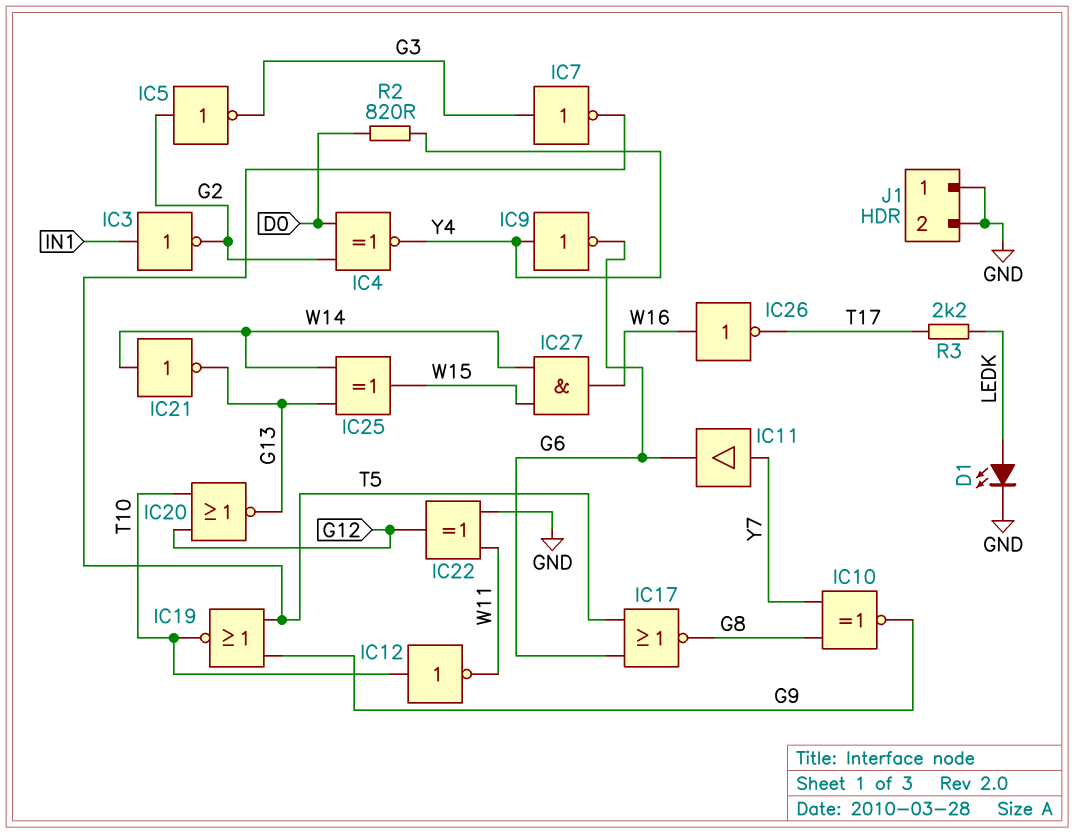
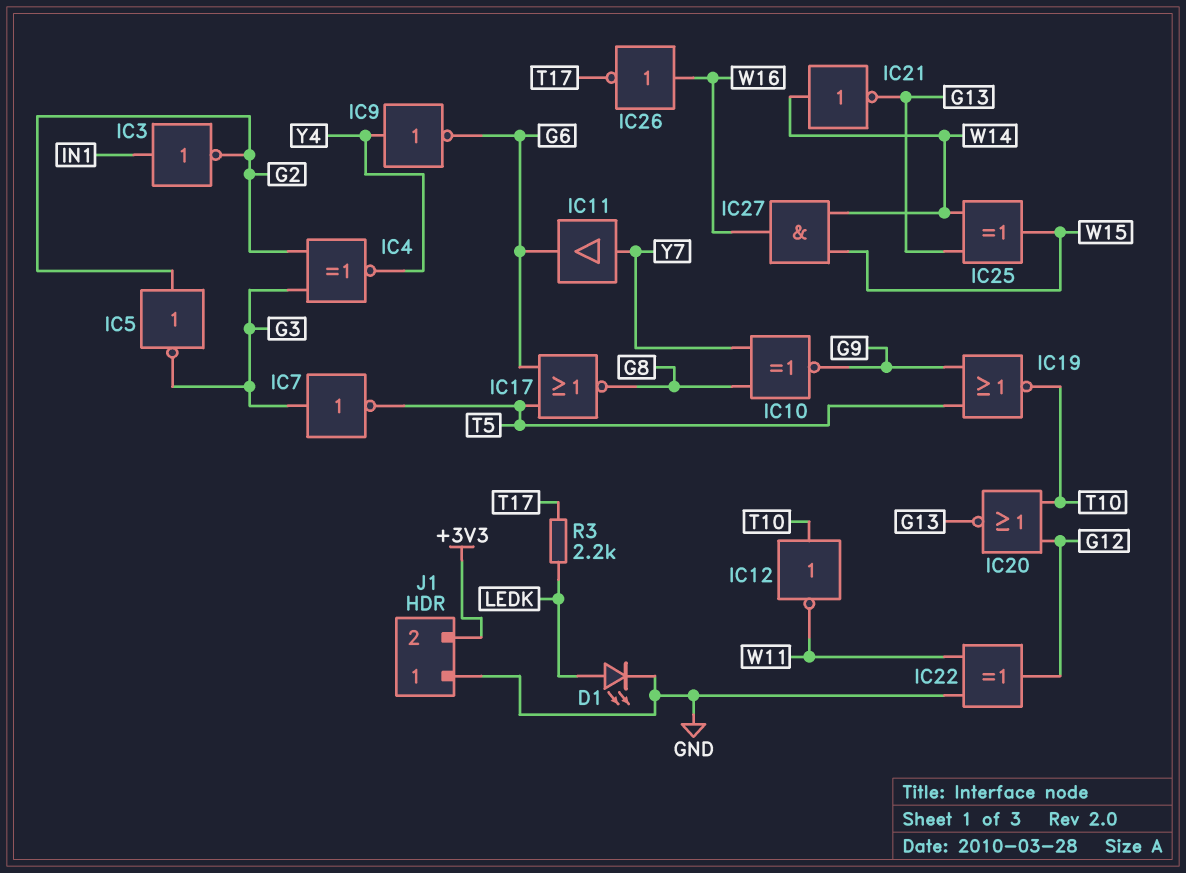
IC4: XNOR (in D0, in G2, out Y4) -> XNOR (in G2, in G3, out Y4)
J1 pin 2: GND -> +3V3
R2: 820 (D0, Y4) -> none

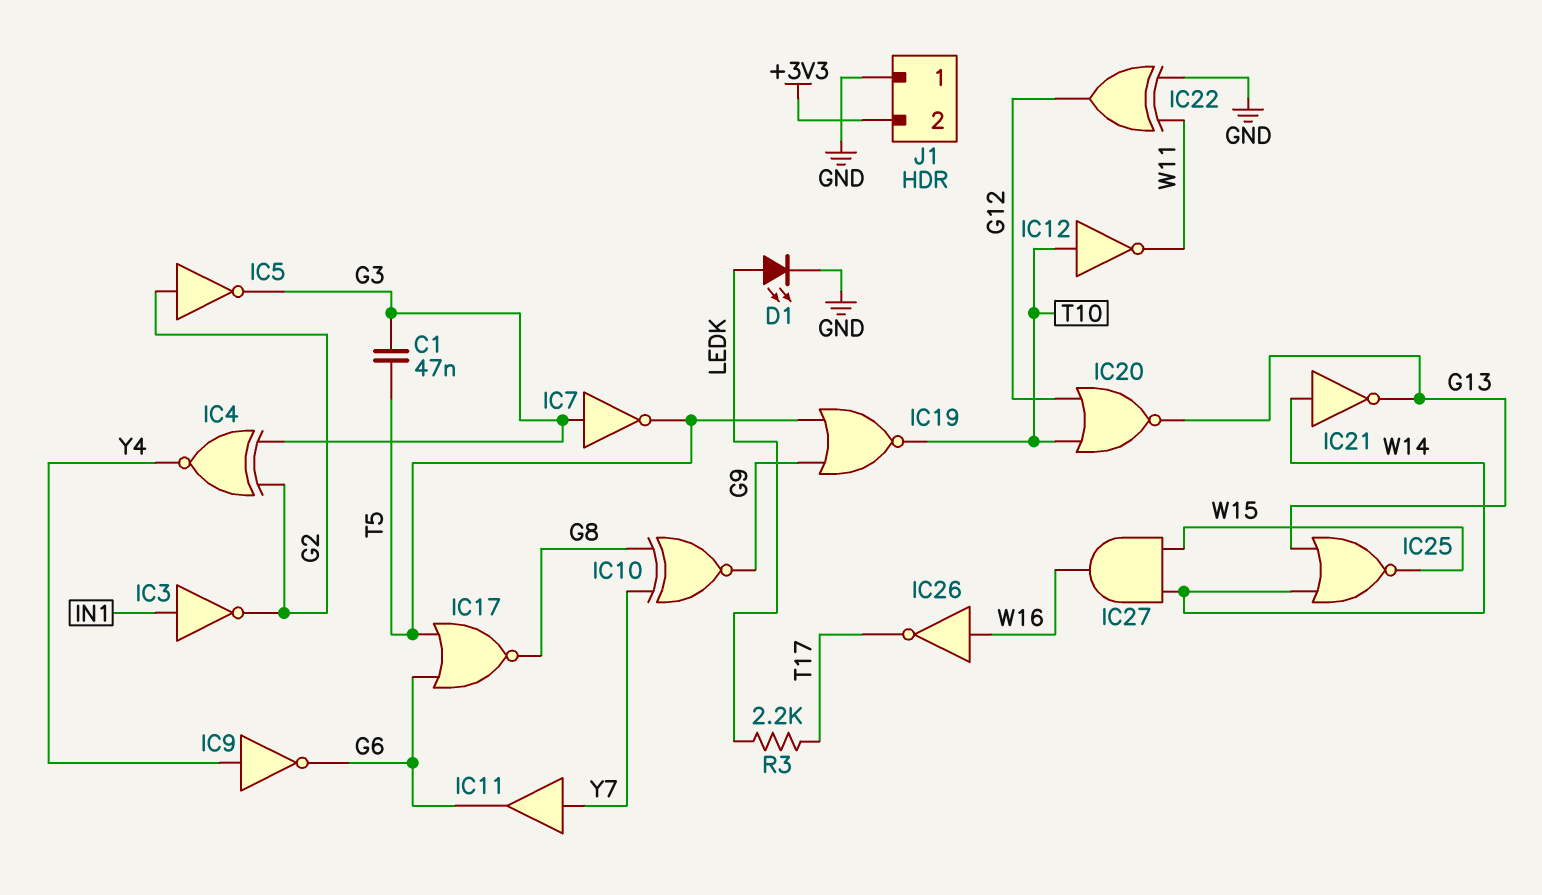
C1: none -> 47nF (G3, T5)
IC25: XOR (in G13, in W14, out W15) -> NOR (in G13, in W14, out W15)

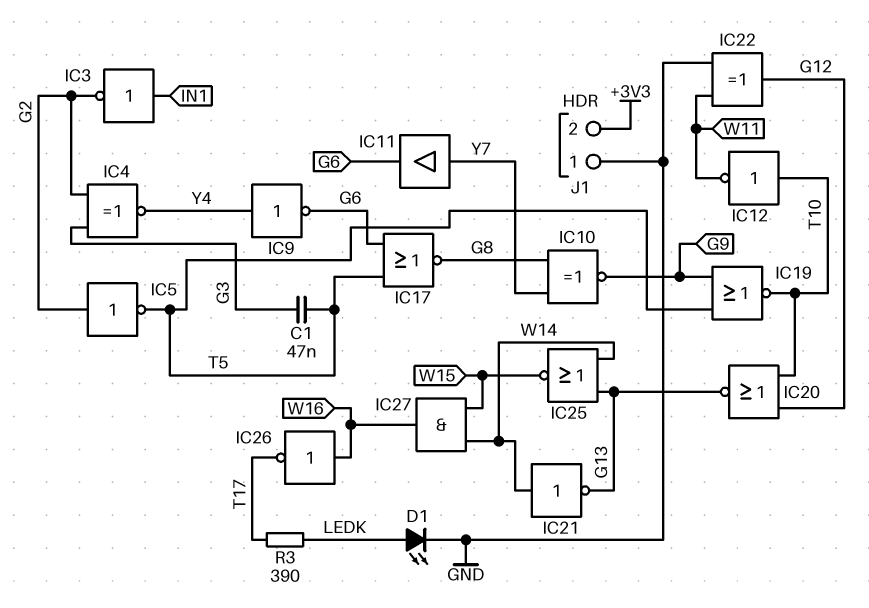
IC5: NOT (in G2, out G3) -> NOT (in G2, out T5)
IC7: NOT (in G3, out T5) -> none
R3: 2.2k (LEDK, T17) -> 390 (LEDK, T17)

